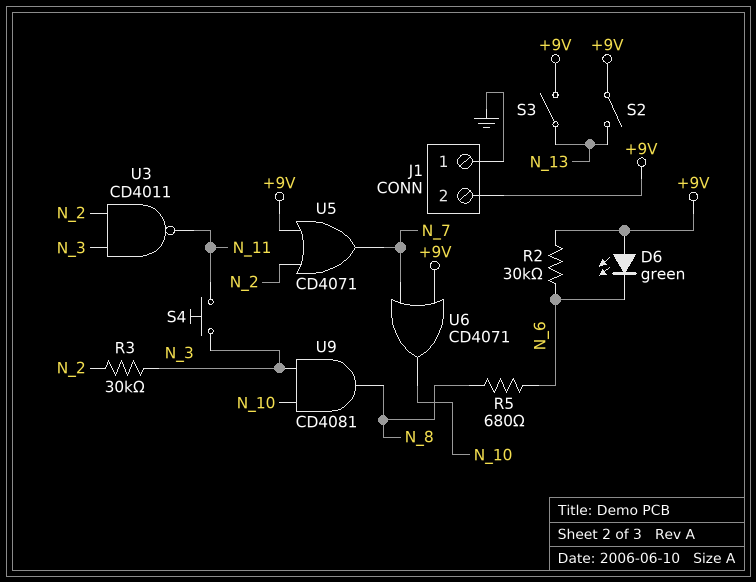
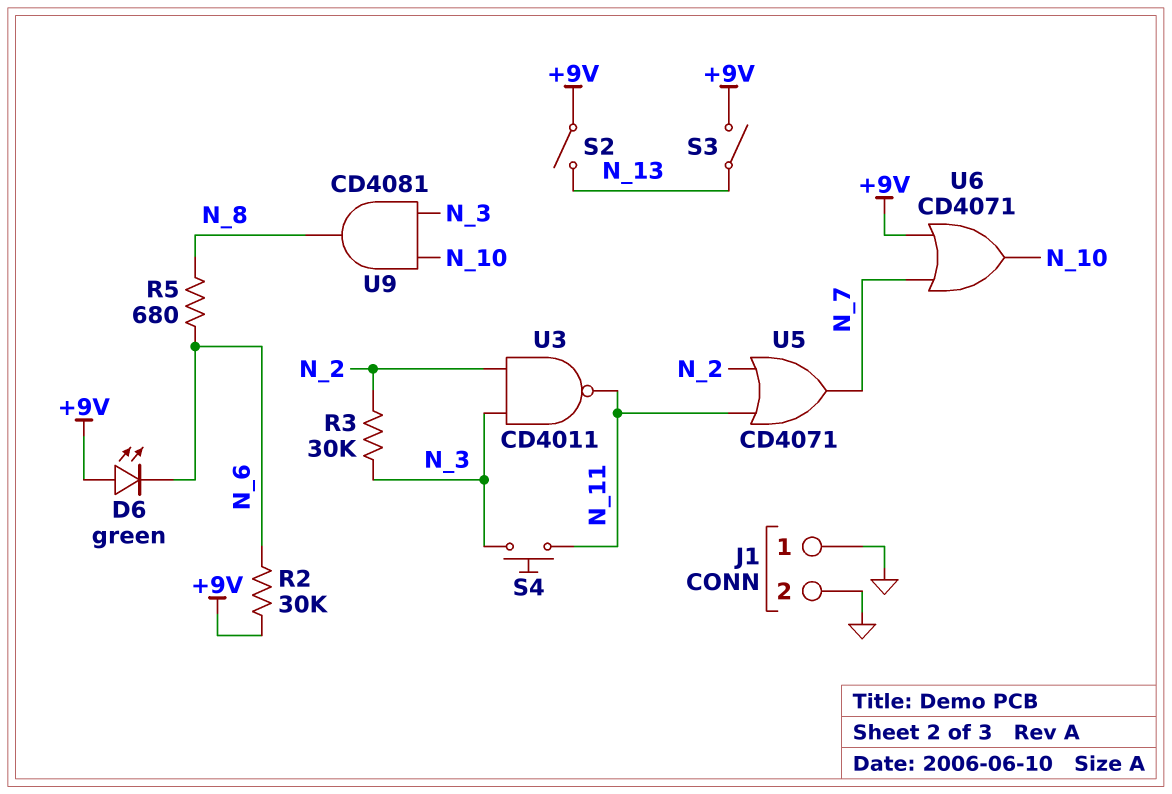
J1 pin 2: +9V -> GND
U5: OR CD4071 (in +9V, in N_2, out N_7) -> OR CD4071 (in N_2, in N_11, out N_7)

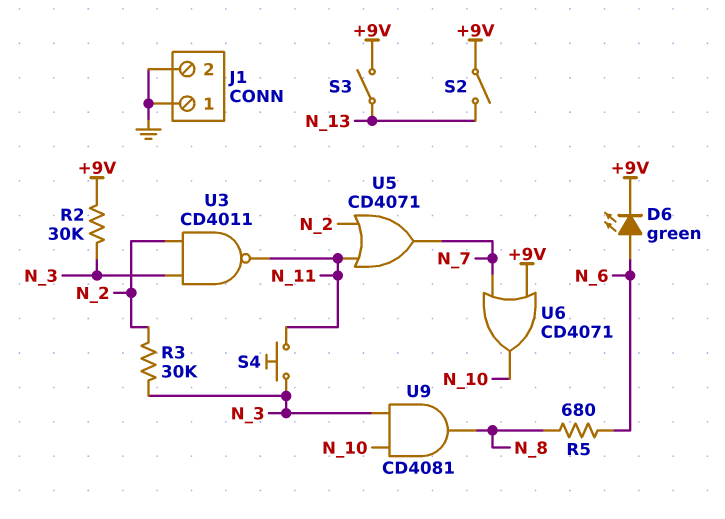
D6: LED green (A +9V, K N_6) -> LED green (A N_6, K +9V)
R2: 30k (+9V, N_6) -> 30k (+9V, N_3)

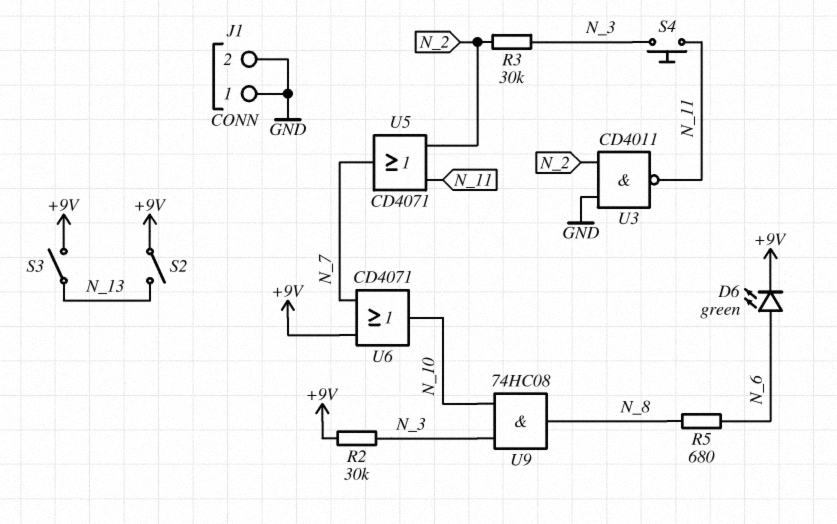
U3: NAND CD4011 (in N_2, in N_3, out N_11) -> NAND CD4011 (in GND, in N_2, out N_11)
U9: AND CD4081 (in N_3, in N_10, out N_8) -> AND 74HC08 (in N_3, in N_10, out N_8)

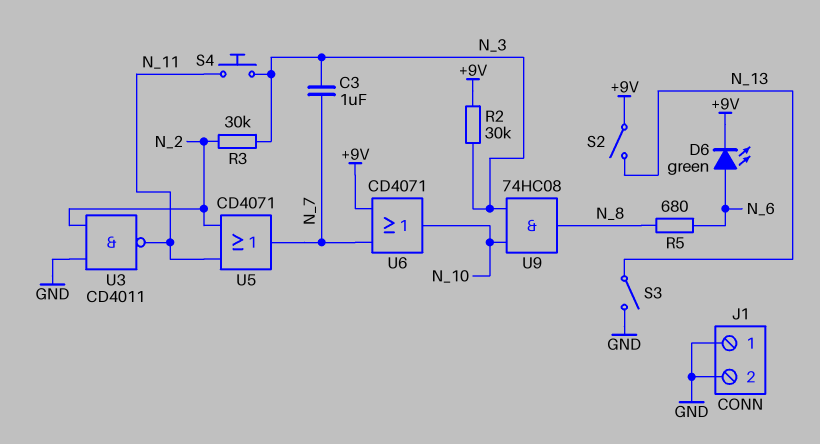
C3: none -> 1uF (N_3, N_7)
S3: switch (+9V, N_13) -> switch (GND, N_13)

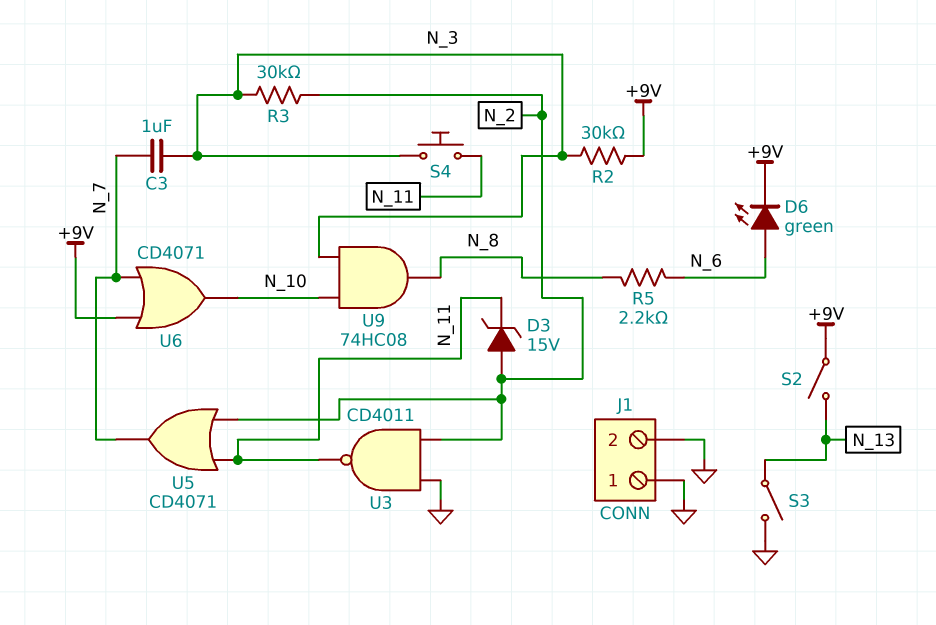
D3: none -> zener 15V (A N_2, K N_11)
R5: 680 (N_6, N_8) -> 2.2k (N_6, N_8)

